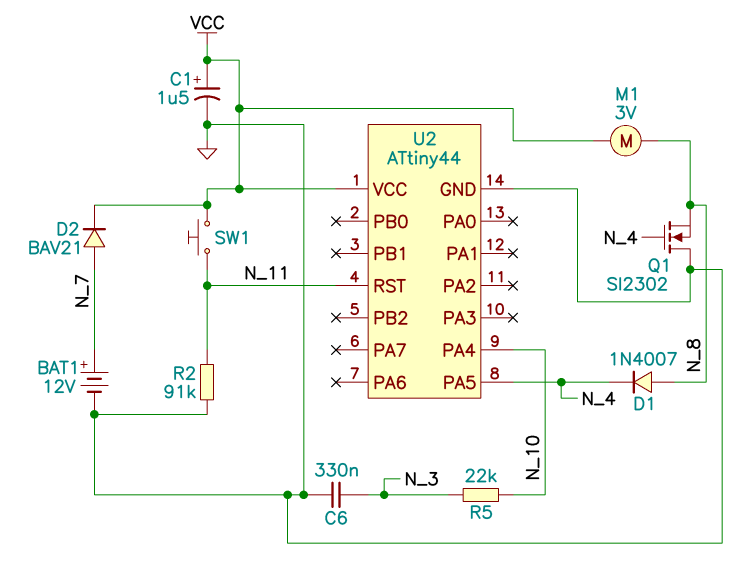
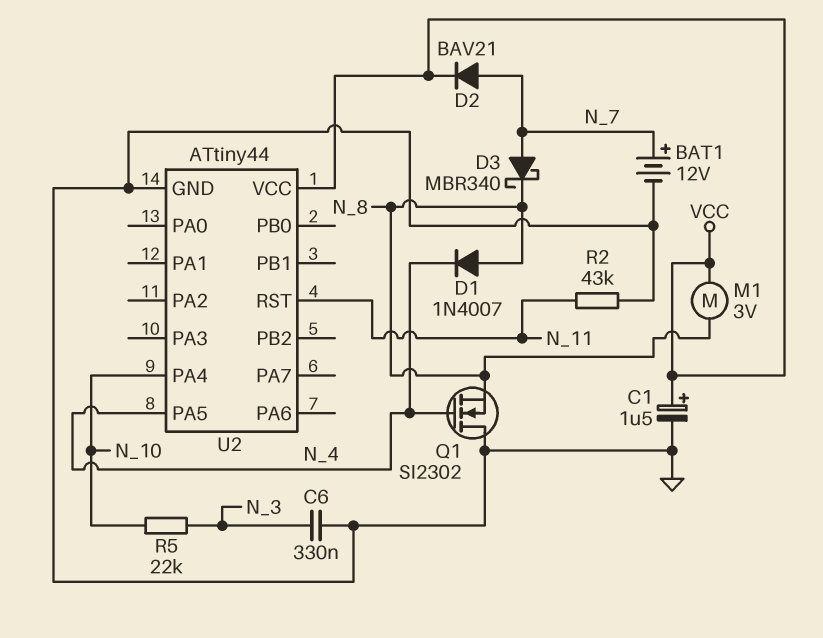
D3: none -> schottky MBR340 (A N_7, K N_8)
R2: 91k (GND, N_11) -> 43k (GND, N_11)
SW1: button (N_11, VCC) -> none

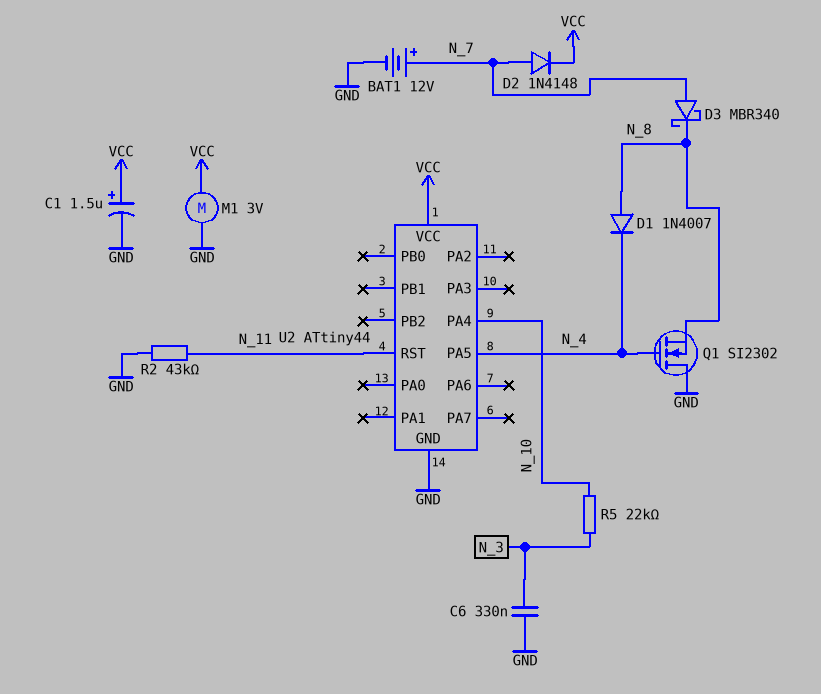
D2: diode BAV21 (A N_7, K VCC) -> diode 1N4148 (A N_7, K VCC)
M1: motor 3V (N_8, VCC) -> motor 3V (GND, VCC)

